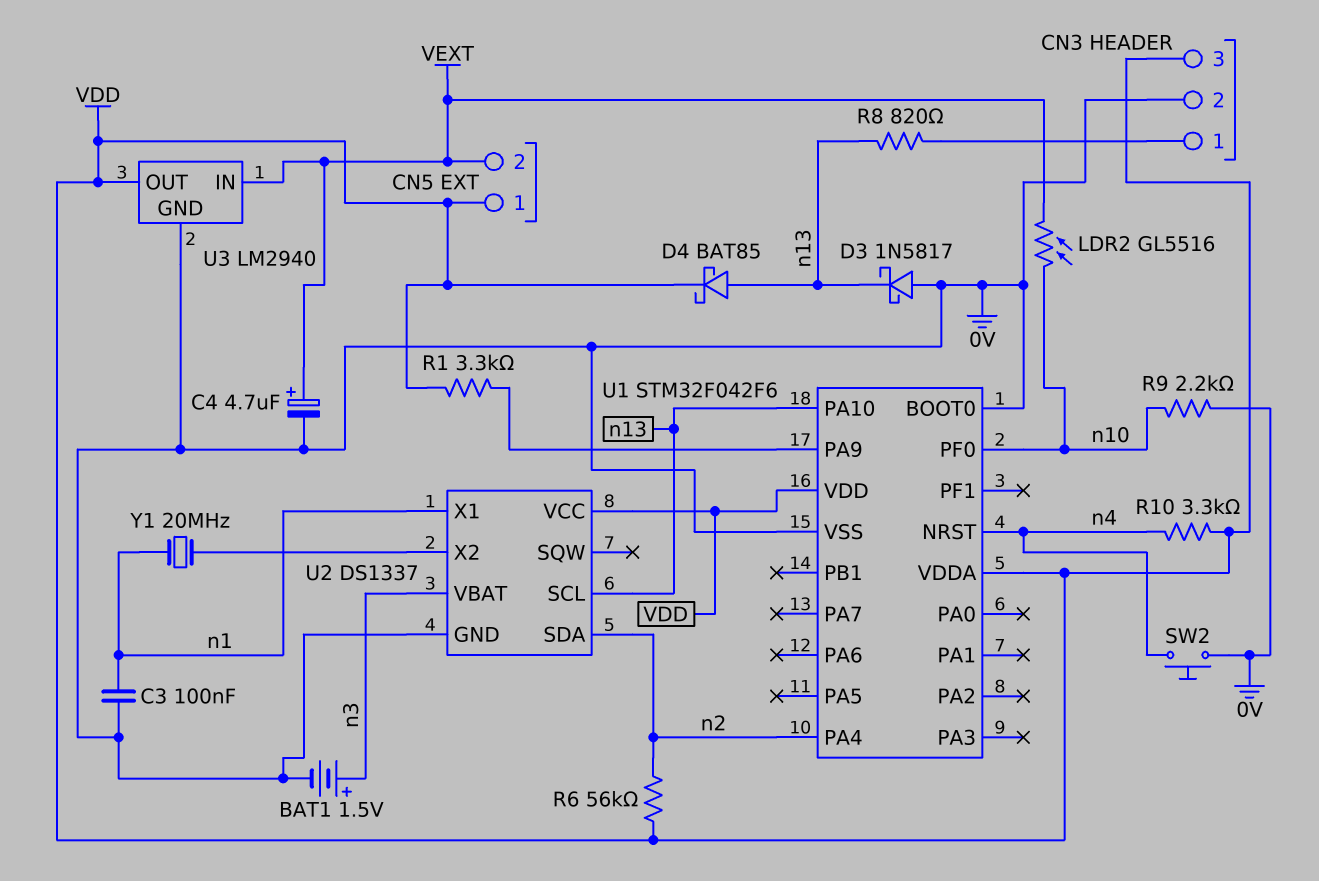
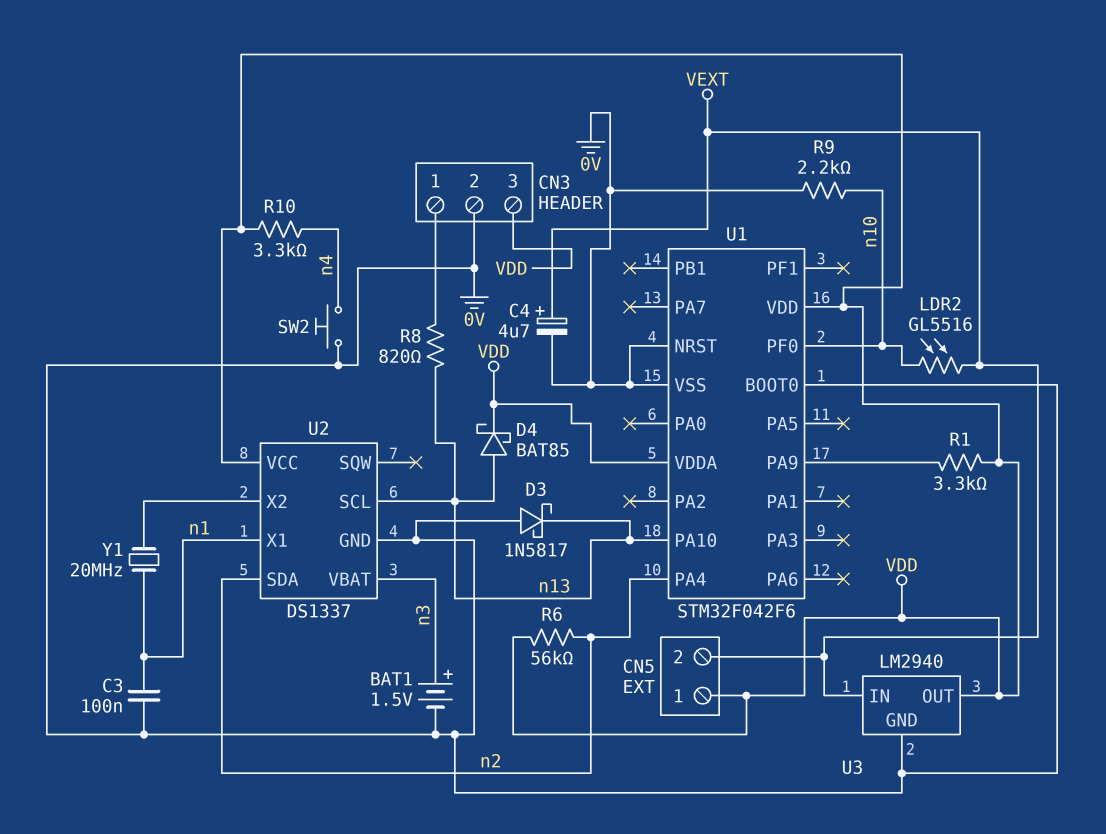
U1 pin NRST: n4 -> 0V

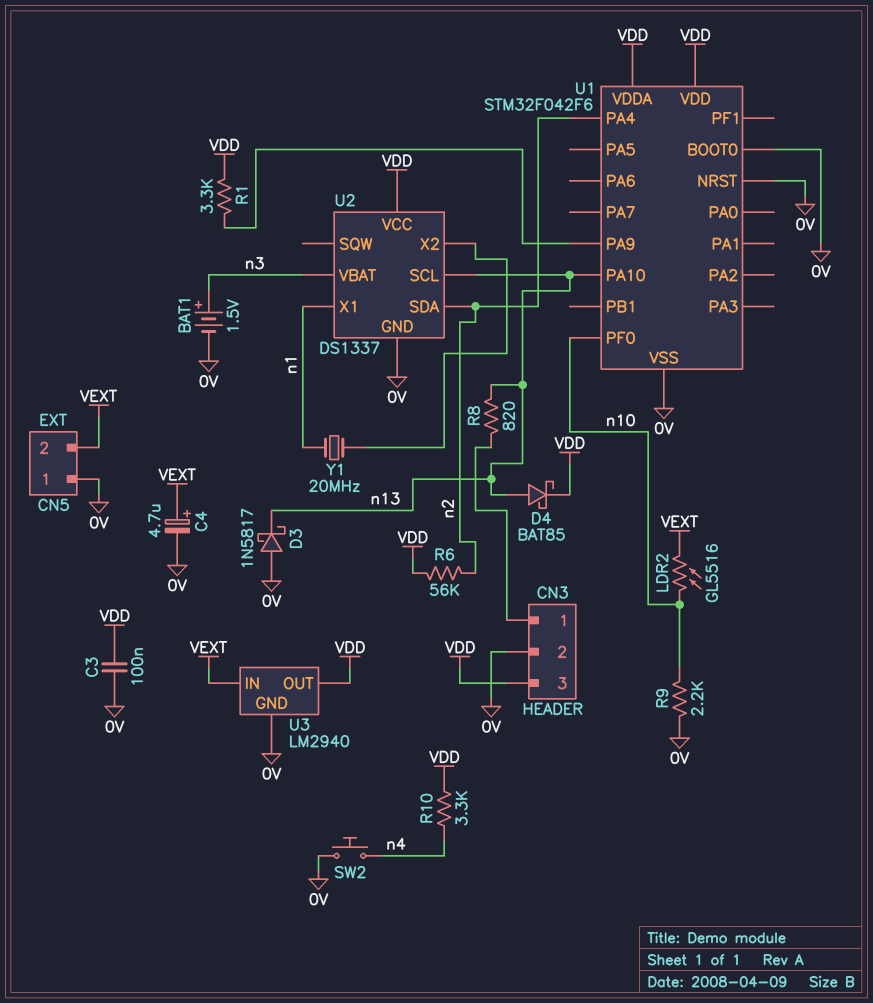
C3: 100nF (0V, n1) -> 100nF (0V, VDD)
CN5 pin 1: VDD -> 0V

